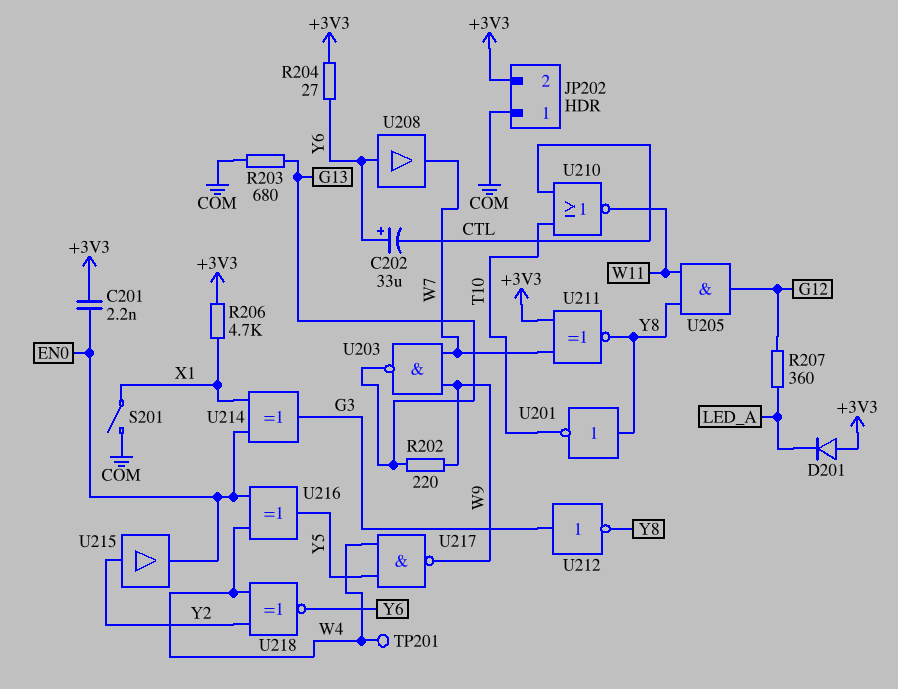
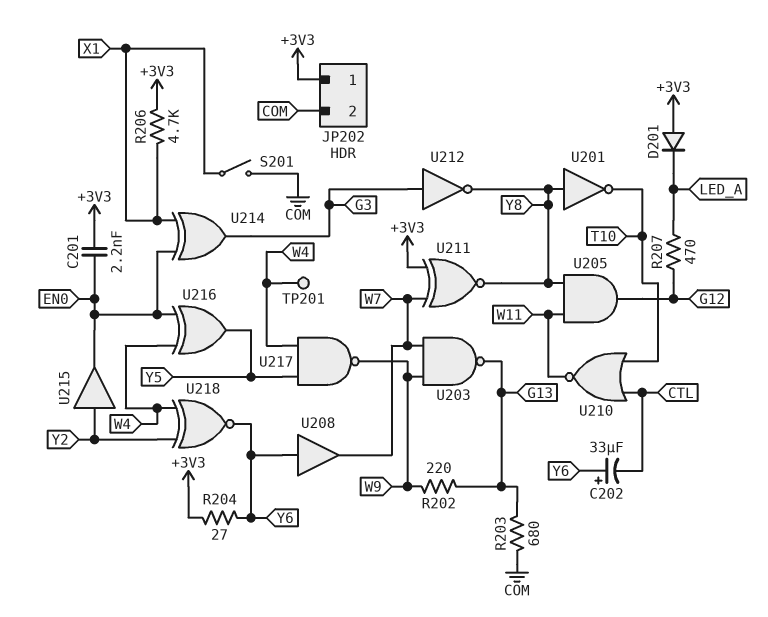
JP202 pin 1: COM -> +3V3
JP202 pin 2: +3V3 -> COM
R207: 360 (G12, LED_A) -> 470 (G12, LED_A)

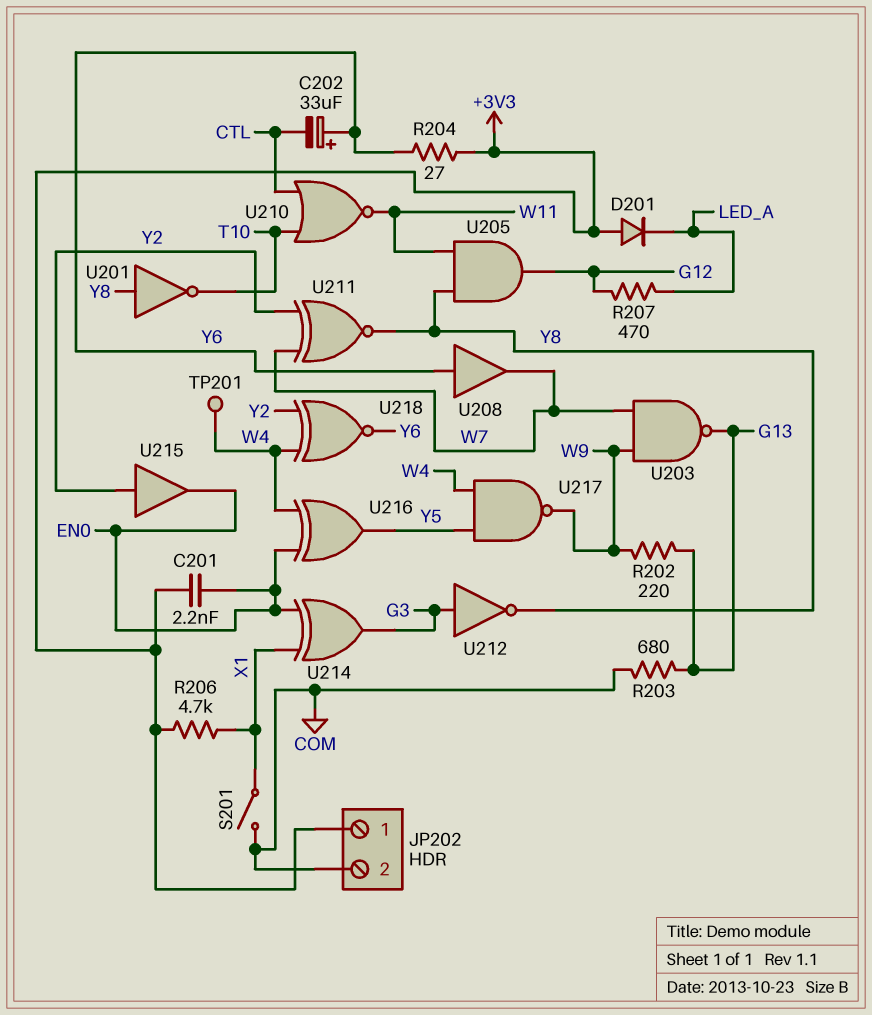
U211: XNOR (in +3V3, in W7, out Y8) -> XNOR (in W7, in Y2, out Y8)

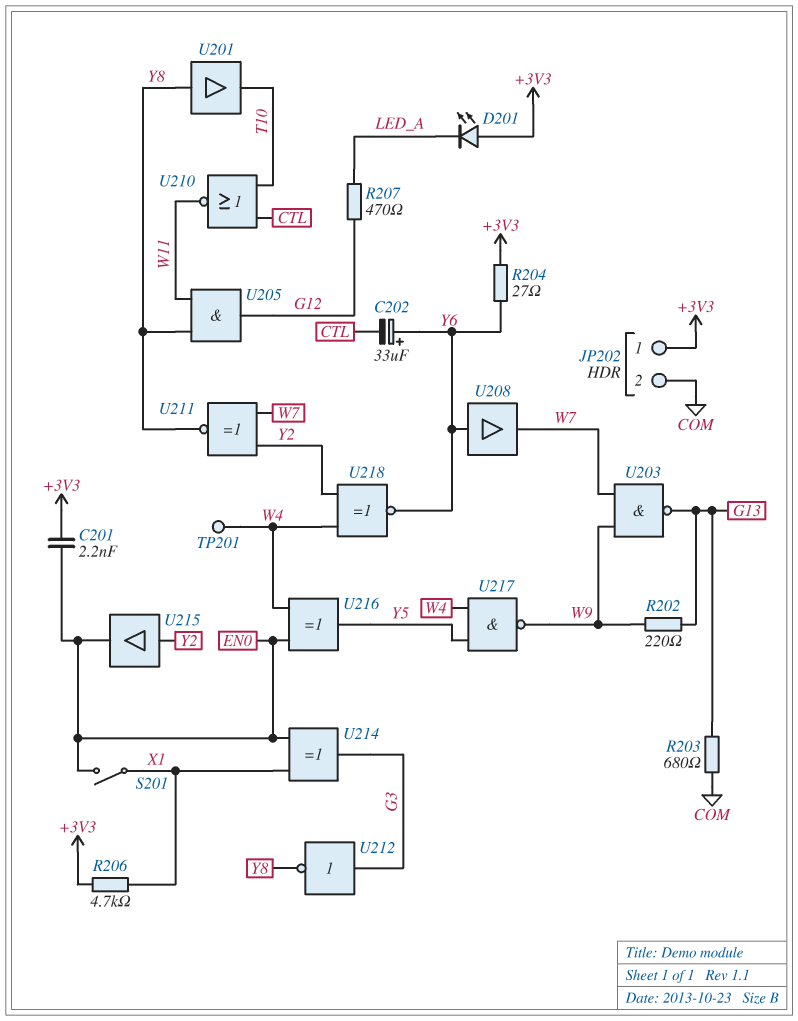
D201: diode (A +3V3, K LED_A) -> LED (A +3V3, K LED_A)
S201: switch (COM, X1) -> switch (EN0, X1)
U201: NOT (in Y8, out T10) -> buffer (in Y8, out T10)

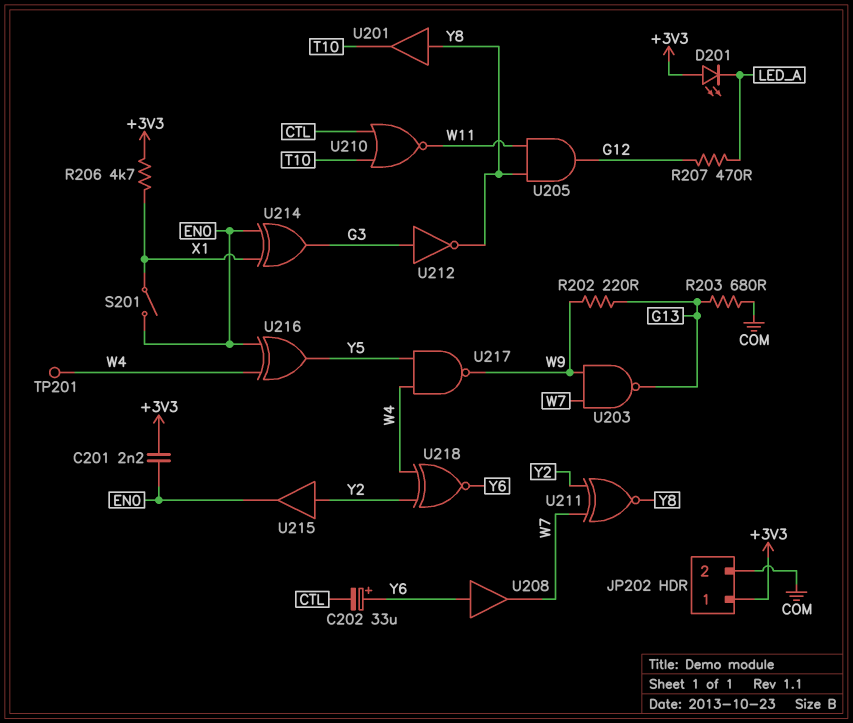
R204: 27 (+3V3, Y6) -> none

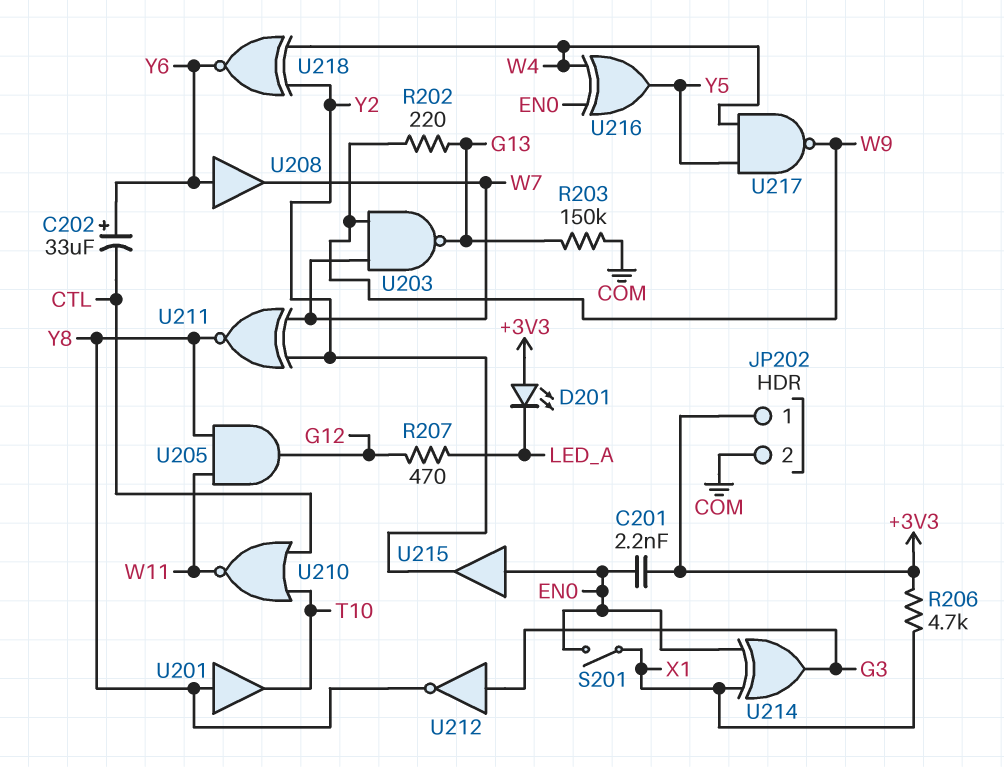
R203: 680 (COM, G13) -> 150k (COM, G13)
TP201: test point (W4) -> none
U215: buffer (in Y2, out EN0) -> buffer (in EN0, out Y2)

